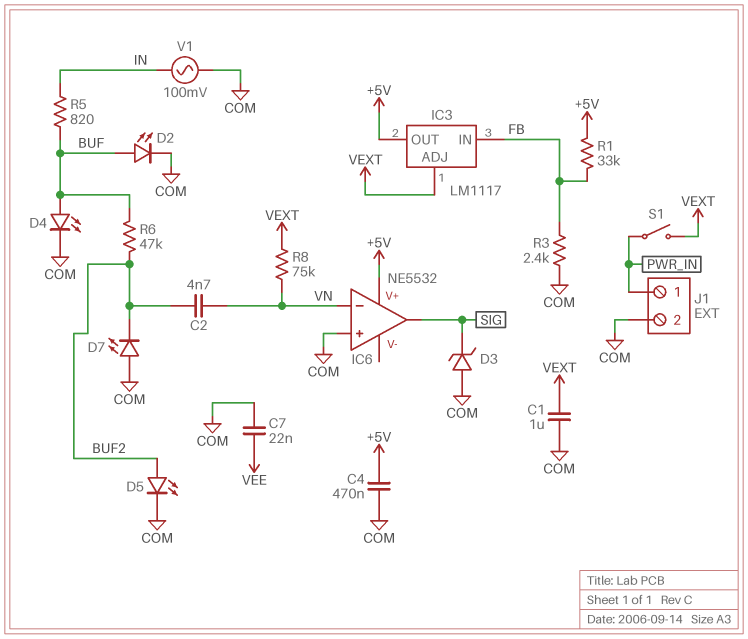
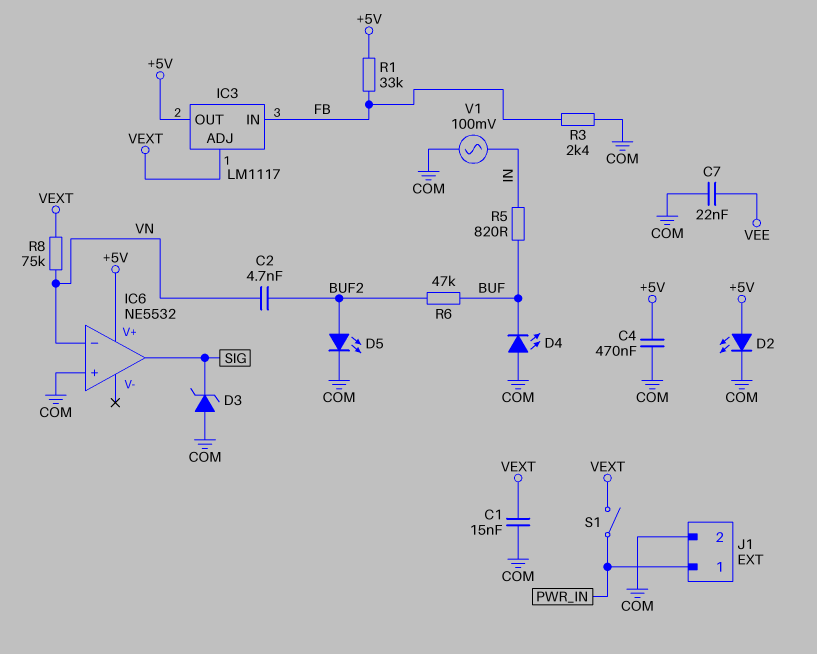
C1: 1uF (COM, VEXT) -> 15nF (COM, VEXT)
D2: LED (A BUF, K COM) -> LED (A +5V, K COM)
D4: LED (A BUF, K COM) -> LED (A COM, K BUF)
D7: LED (A COM, K BUF2) -> none

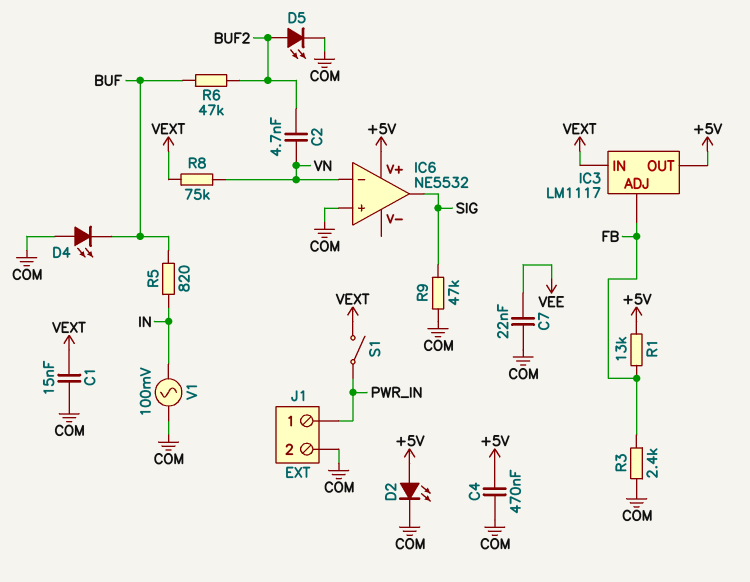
D3: zener (A COM, K SIG) -> none
IC3 pin ADJ: VEXT -> FB
IC3 pin IN: FB -> VEXT
R1: 33k (+5V, FB) -> 13k (+5V, FB)
R9: none -> 47k (COM, SIG)

